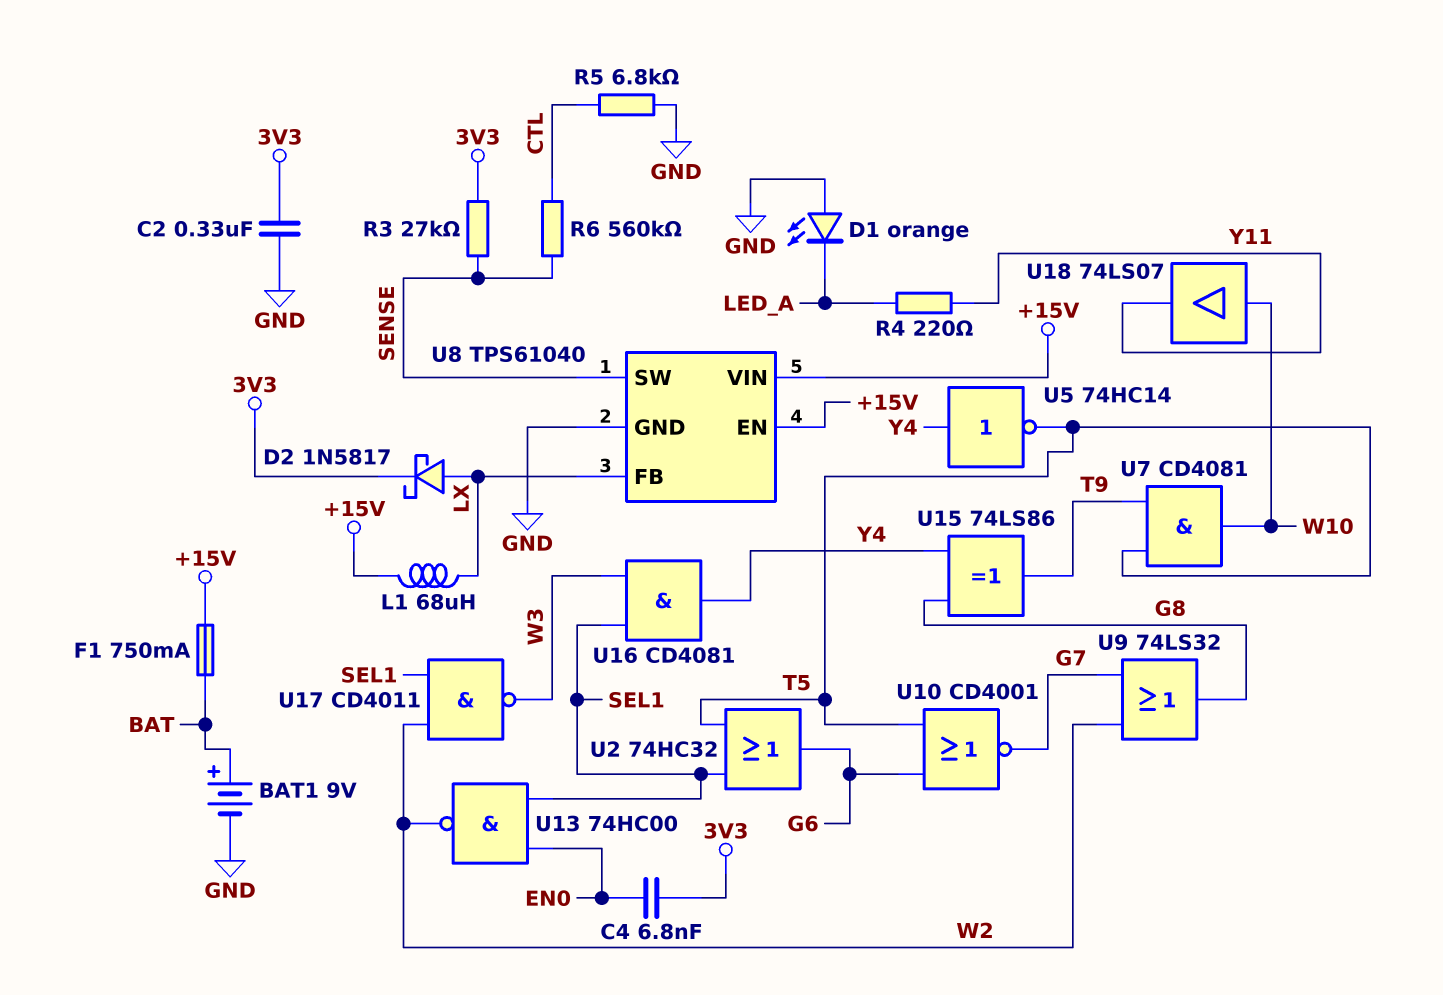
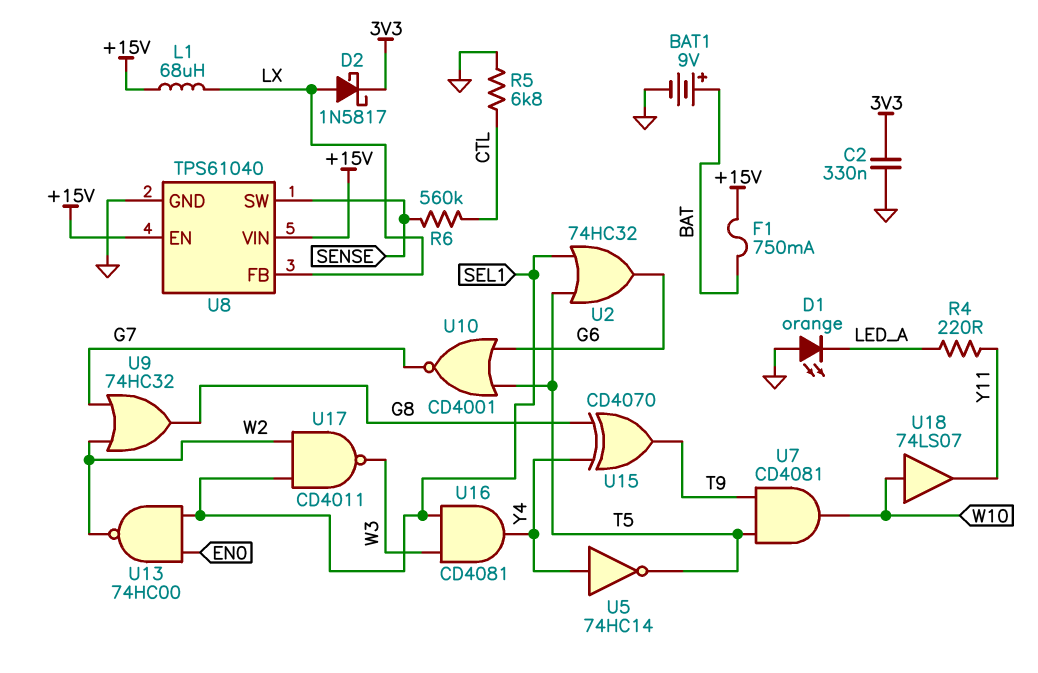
C4: 6.8nF (3V3, EN0) -> none
R3: 27k (3V3, SENSE) -> none
U9: OR 74LS32 (in G7, in W2, out G8) -> OR 74HC32 (in G7, in W2, out G8)
U15: XOR 74LS86 (in G8, in Y4, out T9) -> XOR CD4070 (in G8, in Y4, out T9)

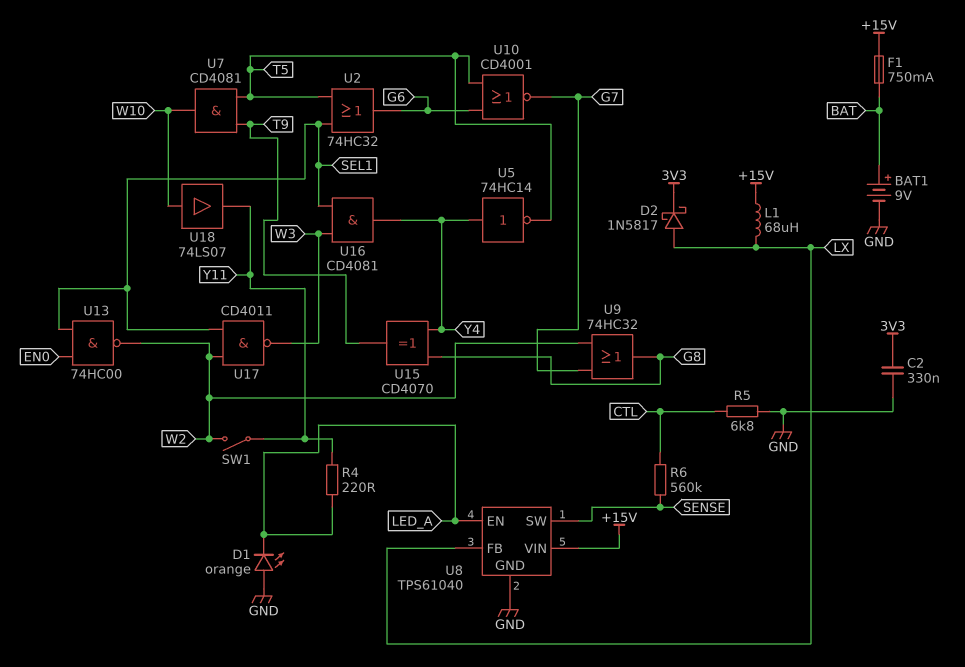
SW1: none -> switch (W2, Y11)
U8 pin EN: +15V -> LED_A

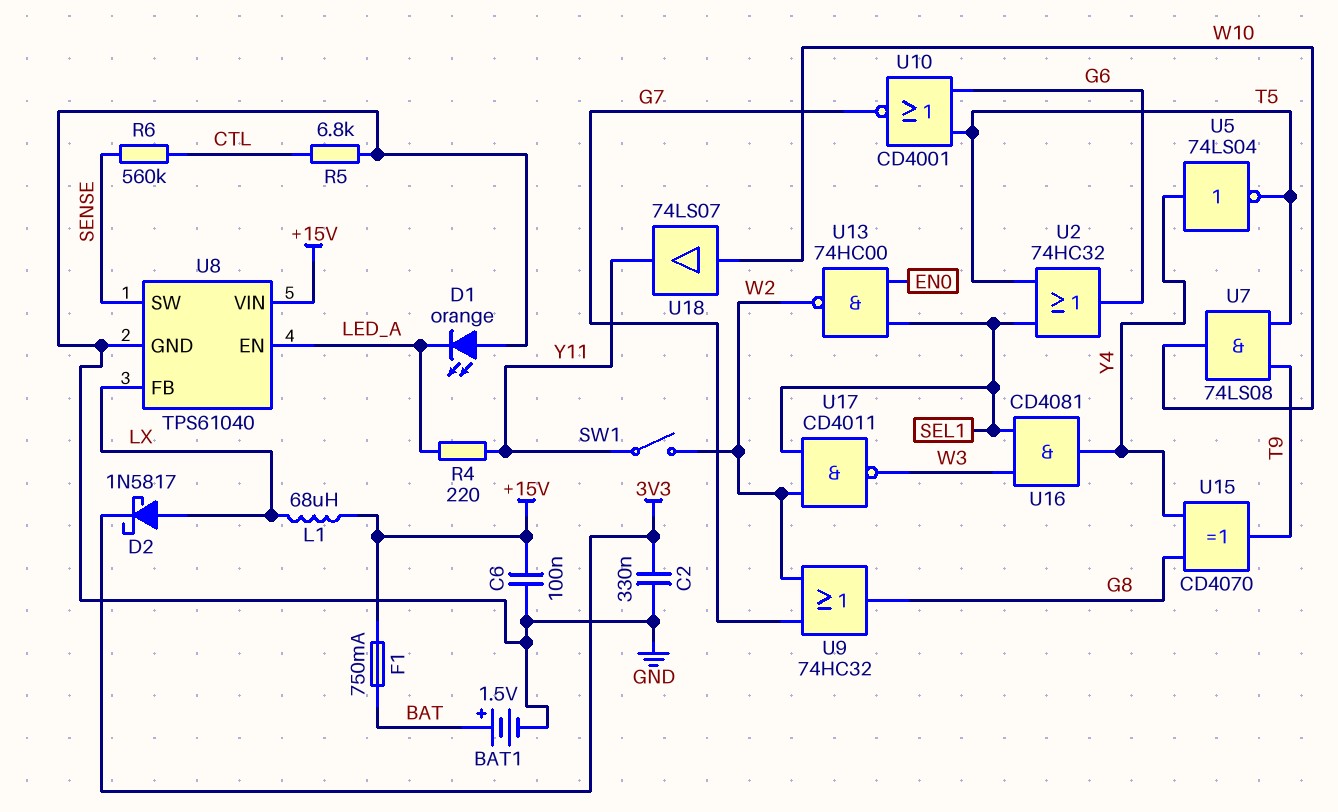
BAT1: 9V (plus BAT, minus GND) -> 1.5V (plus BAT, minus GND)
C6: none -> 100nF (+15V, GND)
U5: NOT 74HC14 (in Y4, out T5) -> NOT 74LS04 (in Y4, out T5)
U7: AND CD4081 (in T5, in T9, out W10) -> AND 74LS08 (in T5, in T9, out W10)

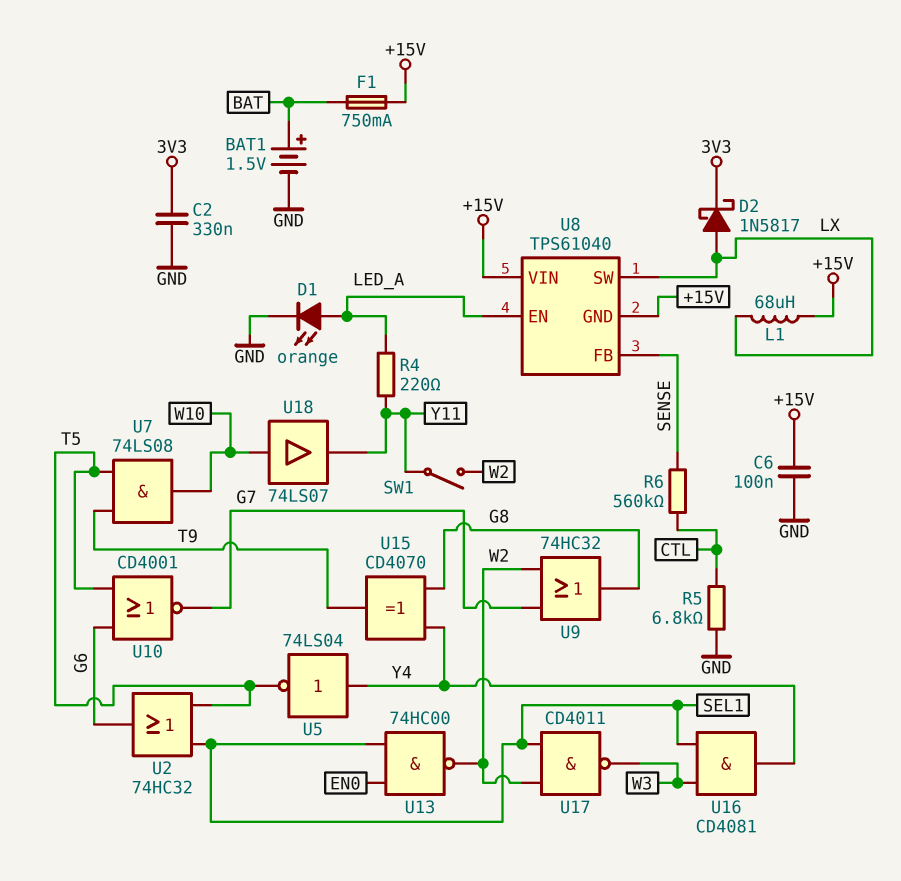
D1: LED orange (A GND, K LED_A) -> LED orange (A LED_A, K GND)
U8 pin FB: LX -> SENSE
U8 pin GND: GND -> +15V
U8 pin SW: SENSE -> LX

